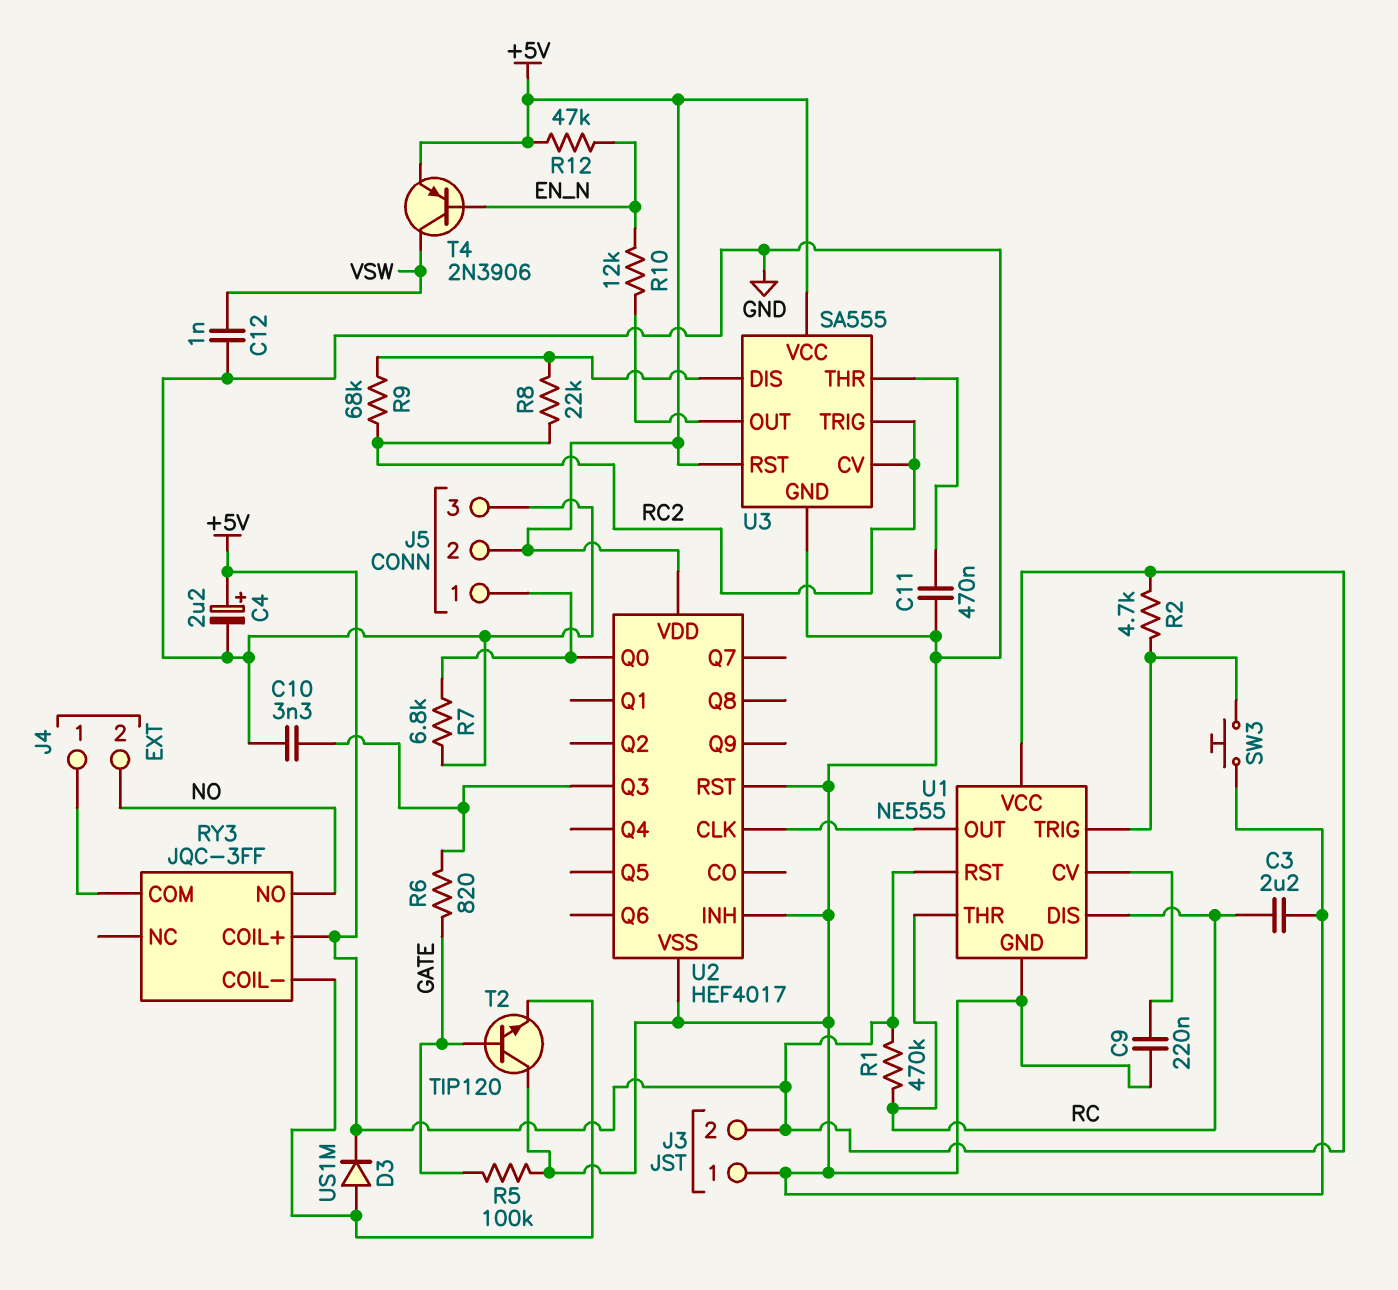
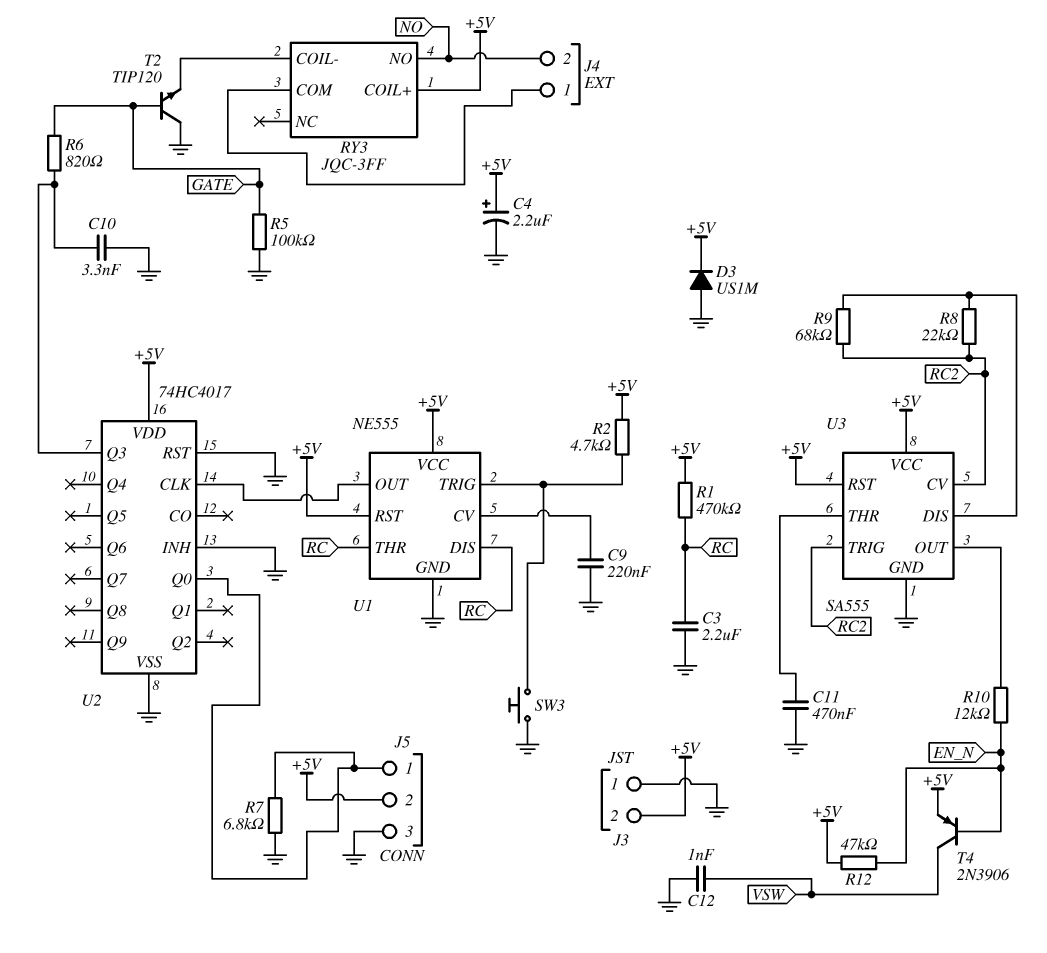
D3: diode US1M (A RY3/COIL-, K +5V) -> diode US1M (A GND, K +5V)
U2: HEF4017 -> 74HC4017

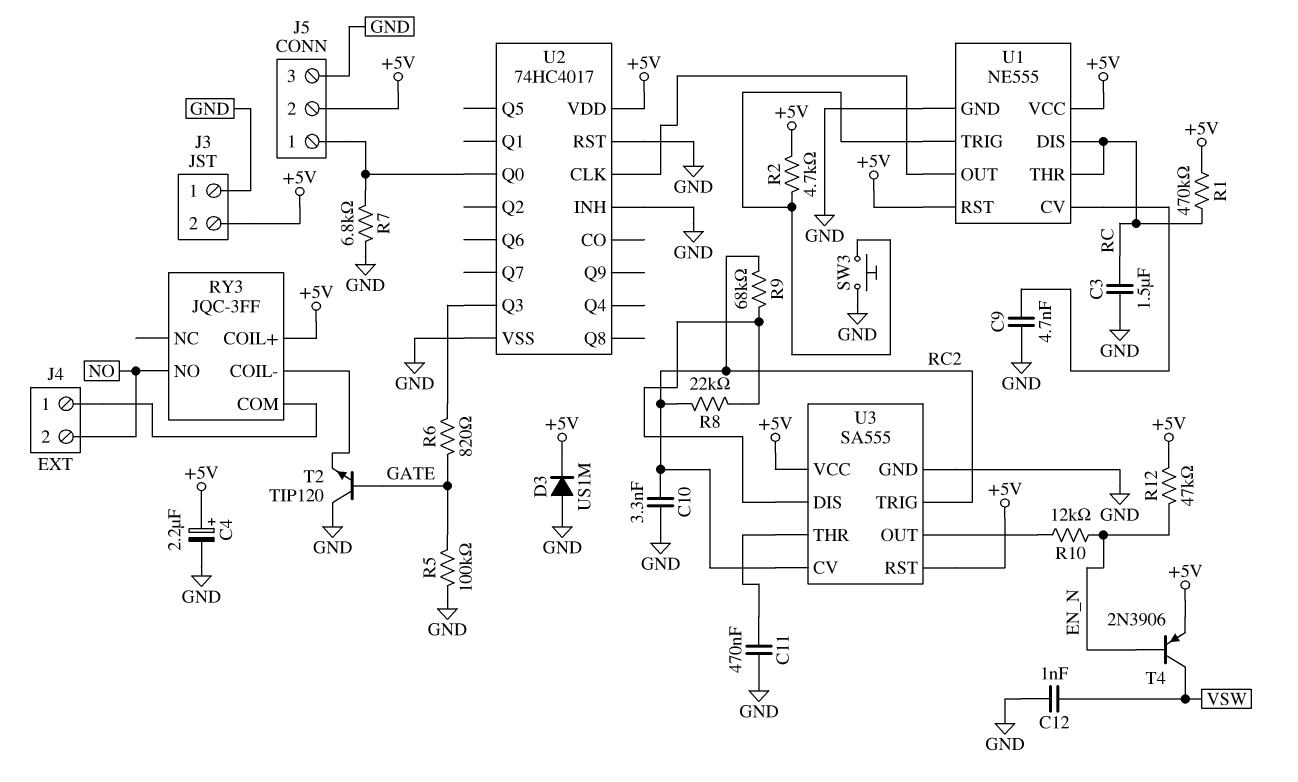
C3: 2.2uF (GND, RC) -> 1.5uF (GND, RC)
C9: 220nF (GND, U1/CV) -> 4.7nF (GND, U1/CV)
C10: 3.3nF (GND, U2/Q3) -> 3.3nF (GND, RC2)

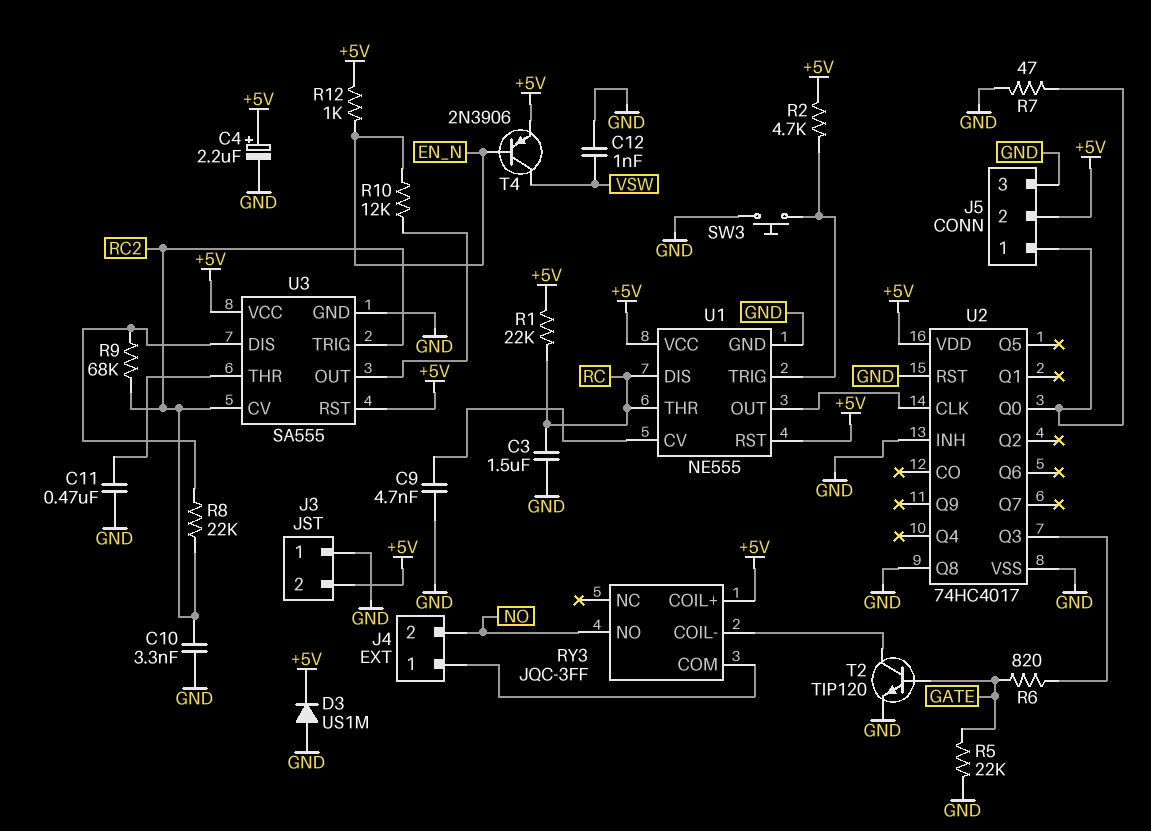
R1: 470k (+5V, RC) -> 22k (+5V, RC)
R5: 100k (GATE, GND) -> 22k (GATE, GND)
R7: 6.8k (GND, J5/1) -> 47 (GND, J5/1)
R12: 47k (+5V, EN_N) -> 1k (+5V, EN_N)
T2: NPN TIP120 (B GATE, C GND, E RY3/COIL-) -> NPN TIP120 (B GATE, C RY3/COIL-, E GND)
U2 pin Q8: none -> GND

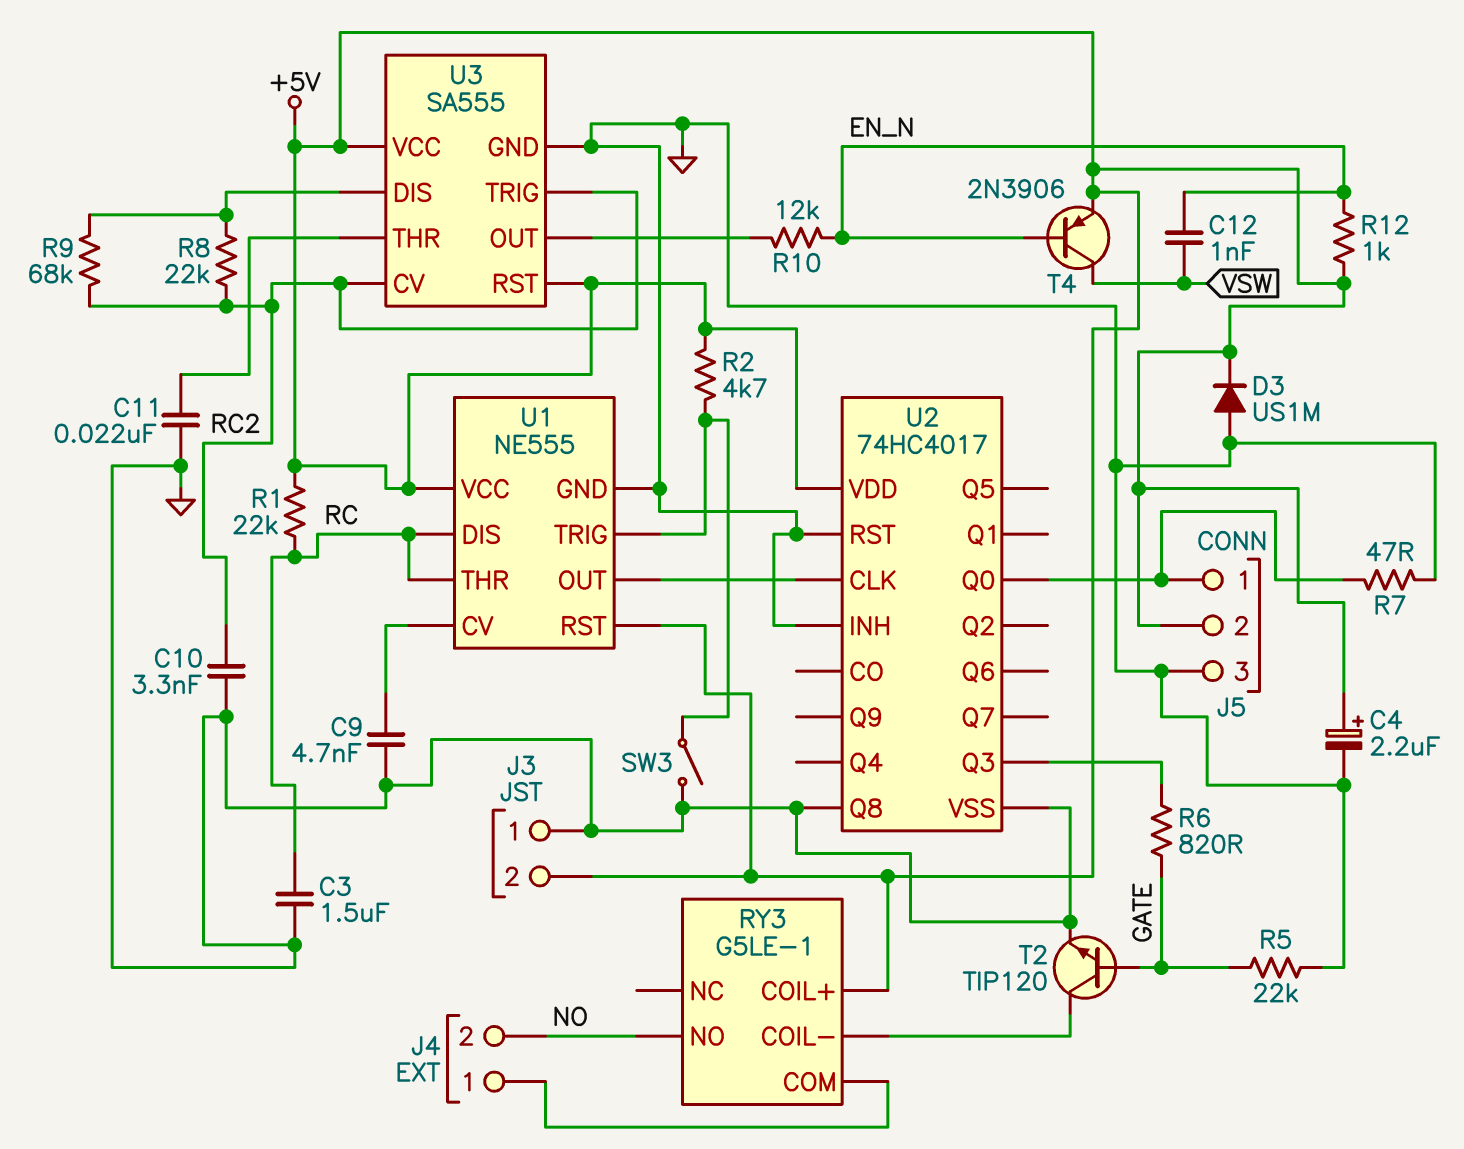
C11: 470nF (GND, U3/THR) -> 22nF (GND, U3/THR)
C12: 1nF (GND, VSW) -> 1nF (EN_N, VSW)
RY3: JQC-3FF -> G5LE-1
SW3: button (GND, U1/TRIG) -> switch (GND, U1/TRIG)

